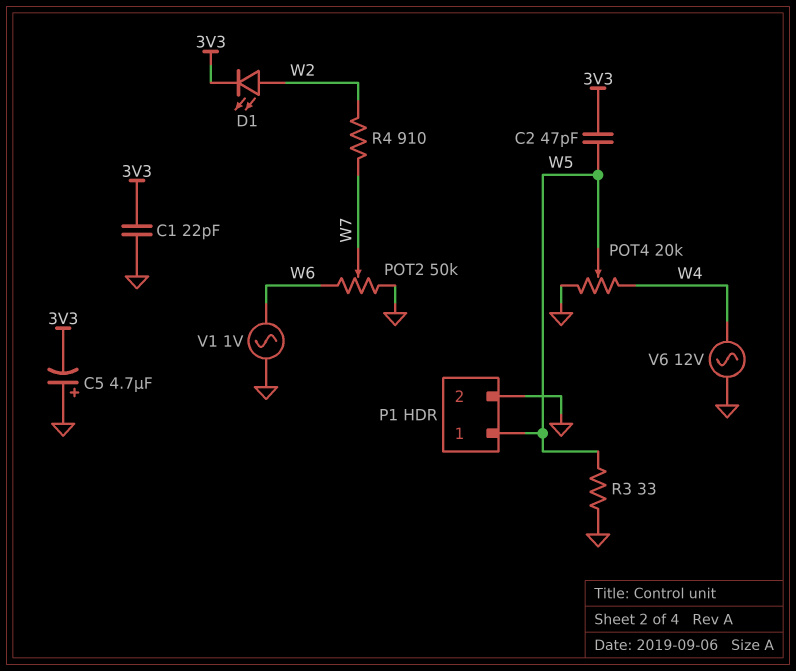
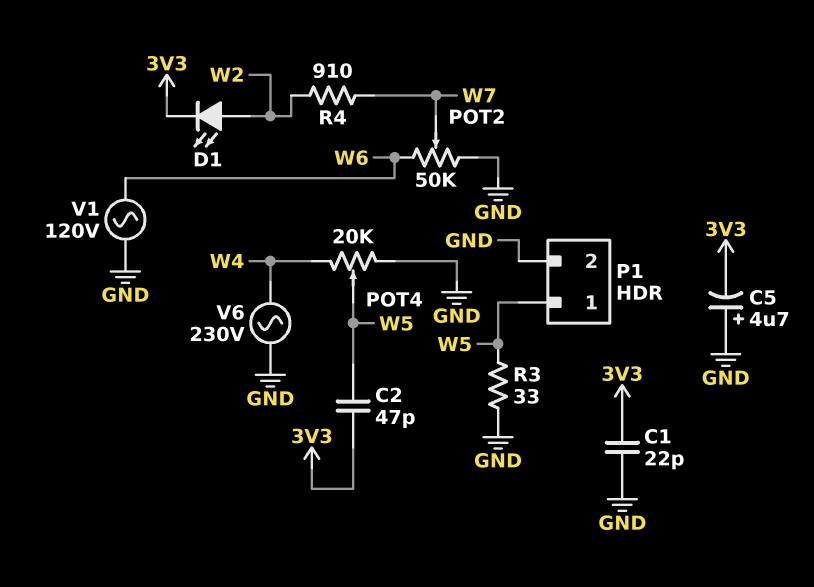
V1: AC 1V (GND, W6) -> AC 120V (GND, W6)
V6: AC 12V (GND, W4) -> AC 230V (GND, W4)

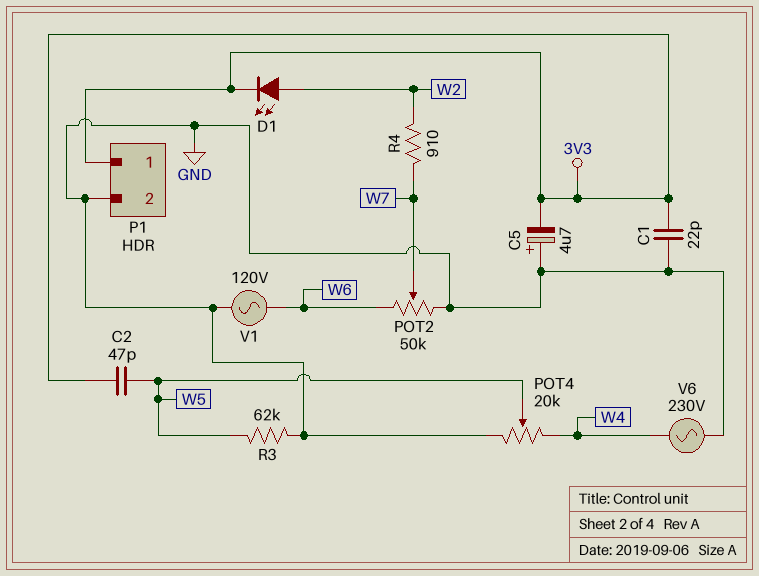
P1 pin 1: W5 -> 3V3
R3: 33 (GND, W5) -> 62k (GND, W5)

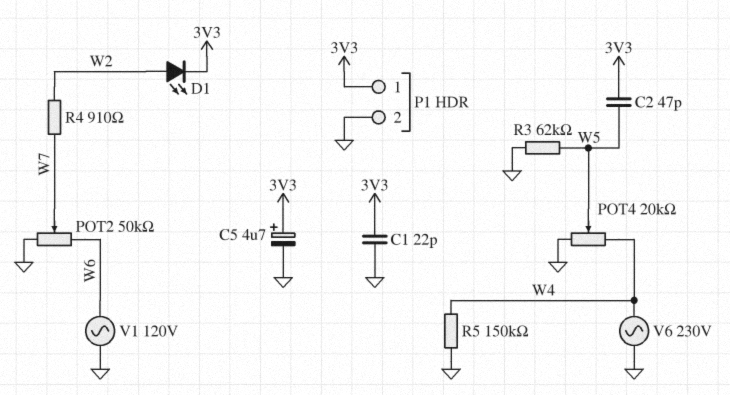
C5: 4.7uF (plus GND, minus 3V3) -> 4.7uF (plus 3V3, minus GND)
R5: none -> 150k (GND, W4)

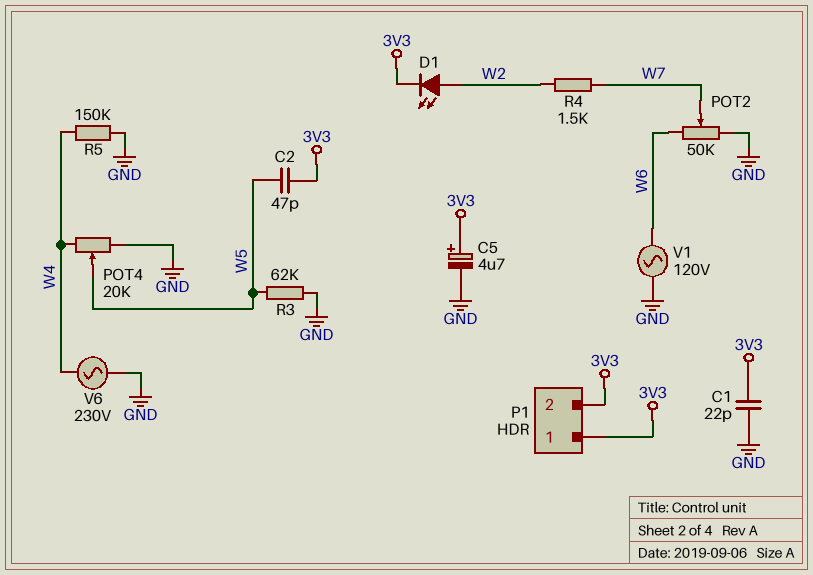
P1 pin 2: GND -> 3V3
R4: 910 (W2, W7) -> 1.5k (W2, W7)

